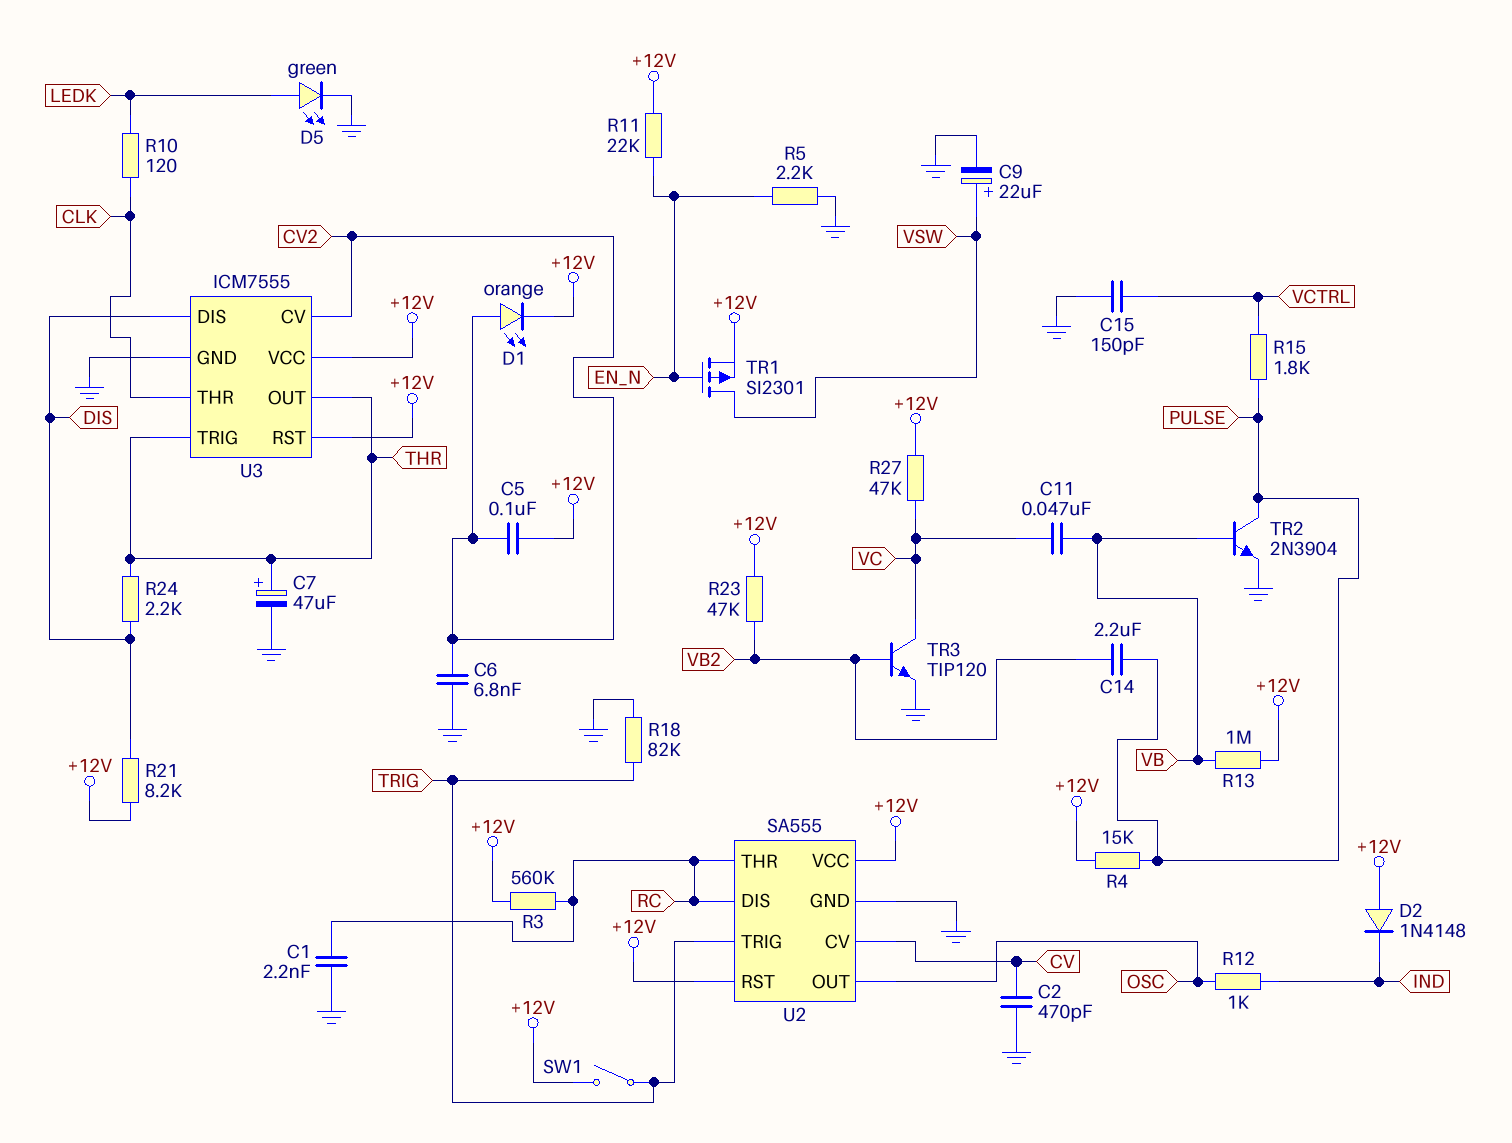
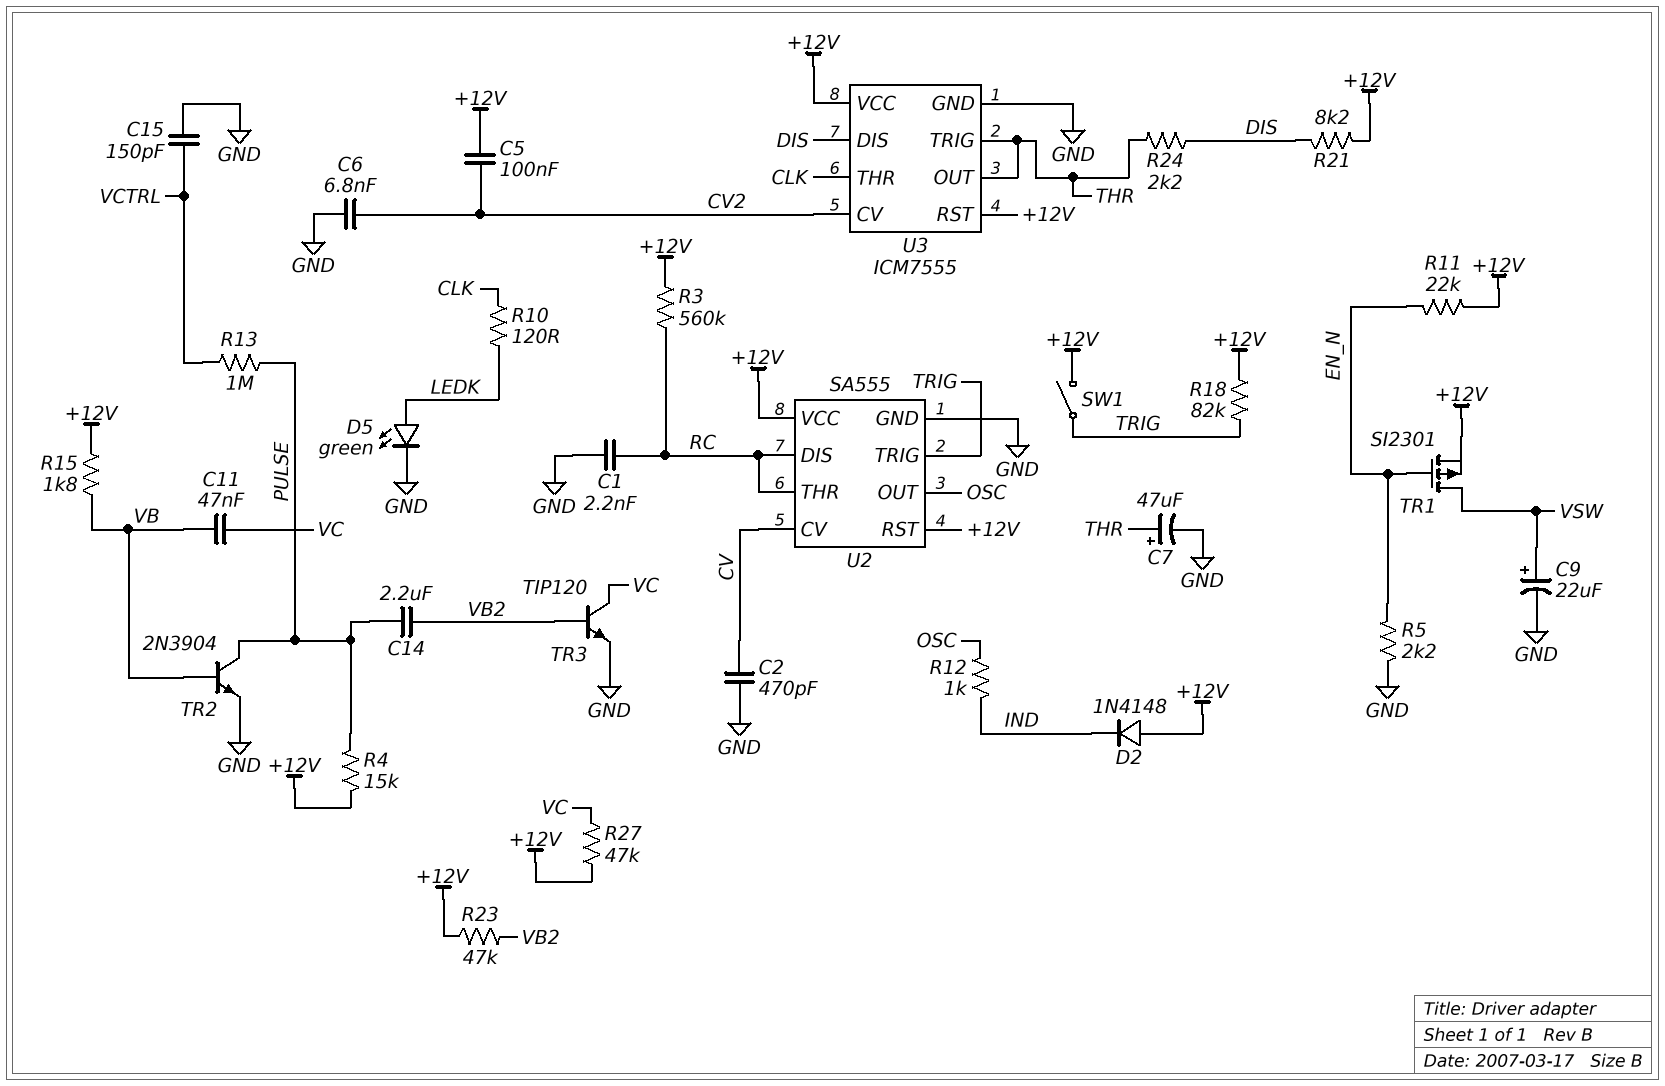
D1: LED orange (A CV2, K +12V) -> none
R13: 1M (+12V, VB) -> 1M (PULSE, VCTRL)
R15: 1.8k (PULSE, VCTRL) -> 1.8k (+12V, VB)
R18: 82k (GND, TRIG) -> 82k (+12V, TRIG)

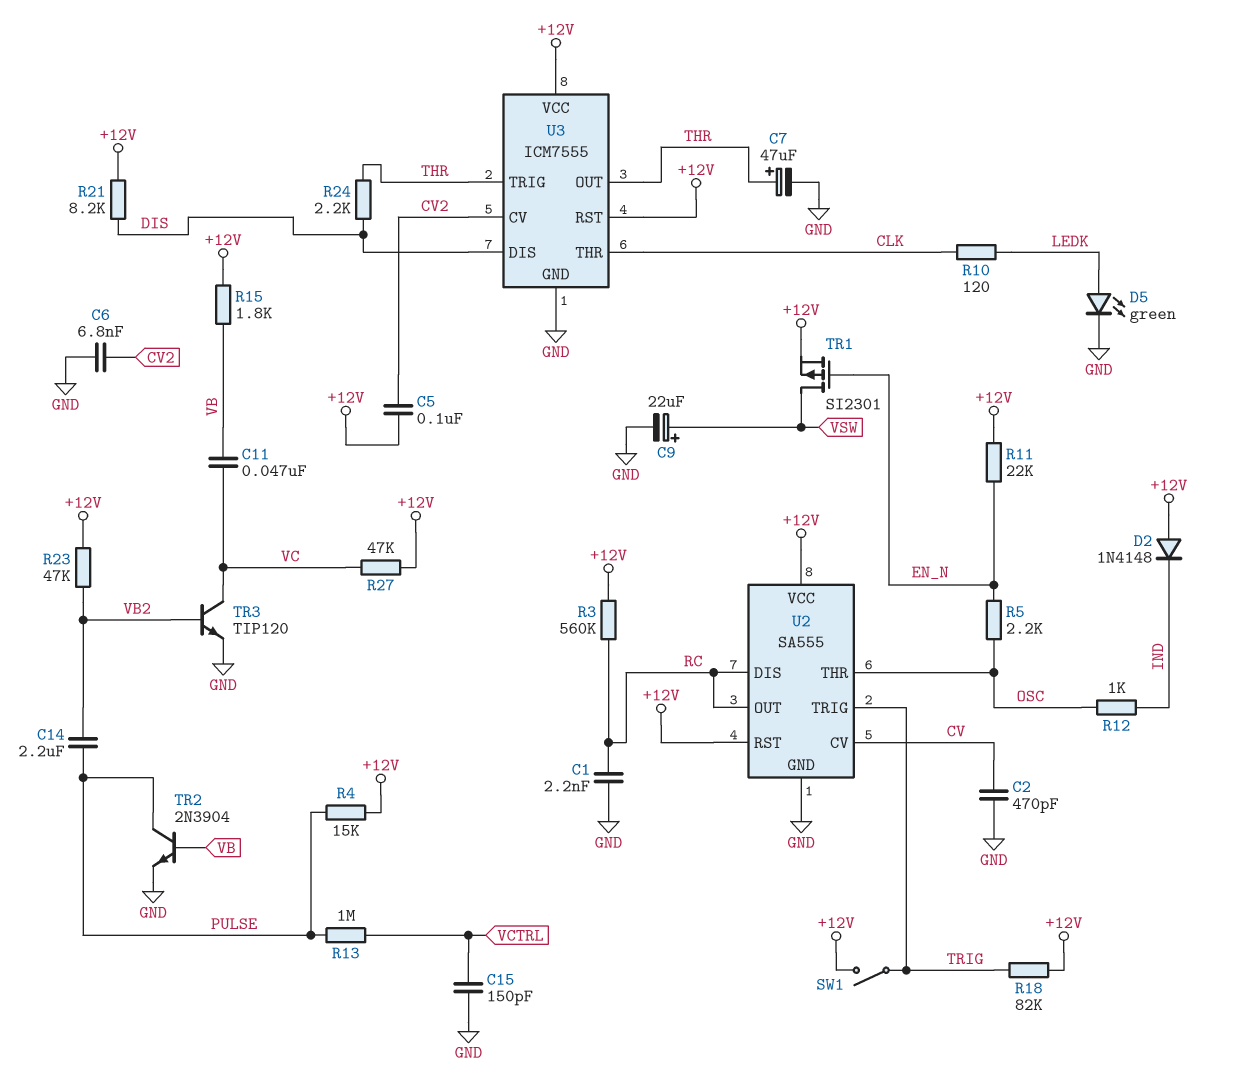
R5: 2.2k (EN_N, GND) -> 2.2k (EN_N, OSC)
U2 pin OUT: OSC -> RC
U2 pin THR: RC -> OSC

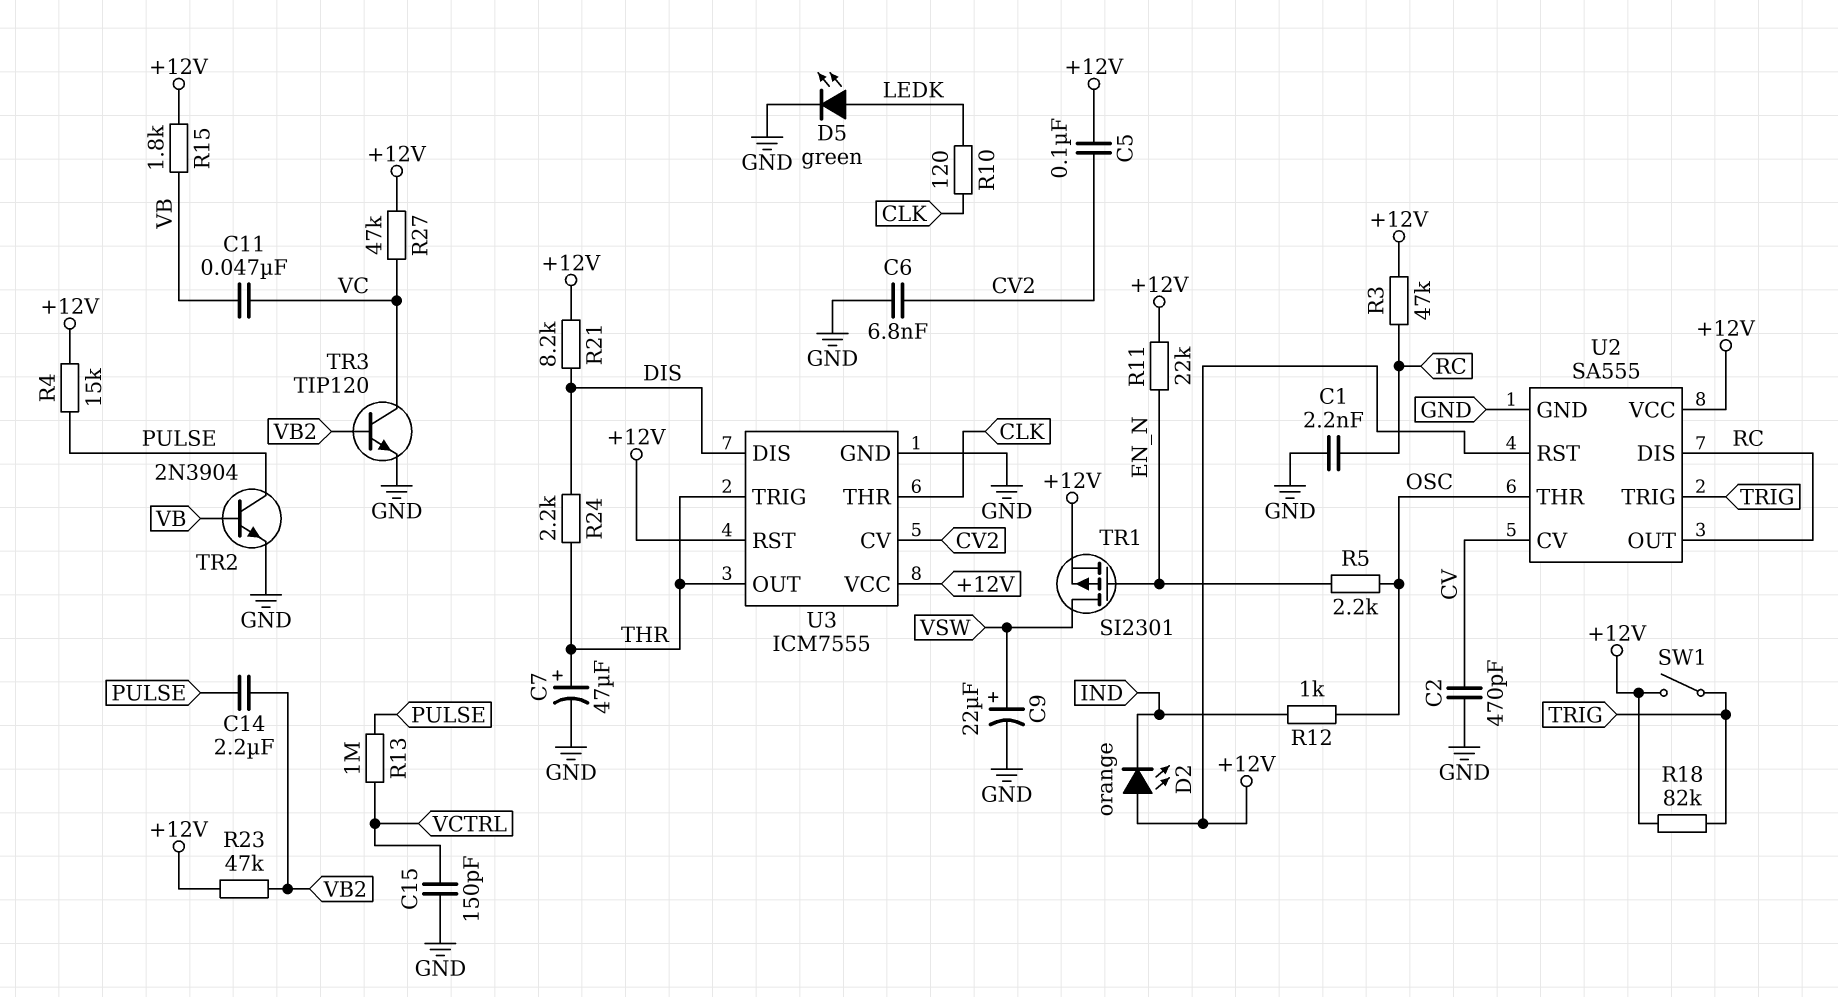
D2: diode 1N4148 (A +12V, K IND) -> LED orange (A +12V, K IND)
R3: 560k (+12V, RC) -> 47k (+12V, RC)

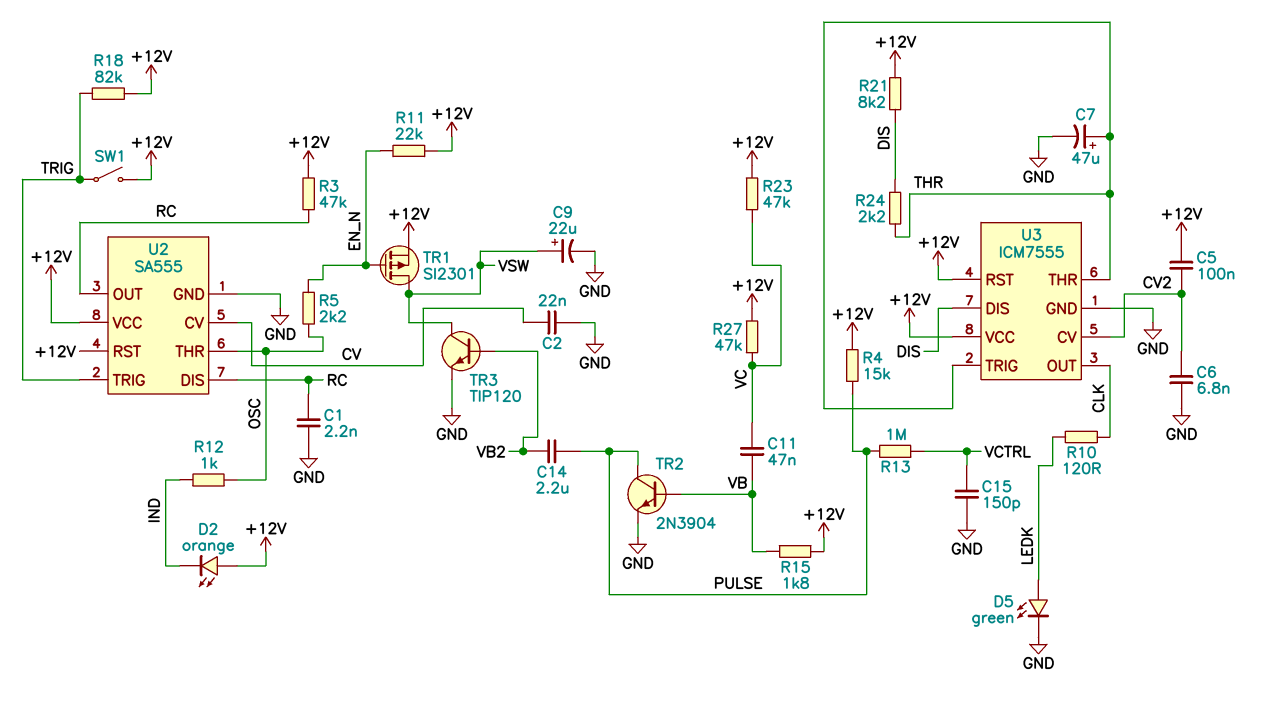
C2: 470pF (CV, GND) -> 22nF (CV, GND)
R23: 47k (+12V, VB2) -> 47k (+12V, VC)
TR3: NPN TIP120 (B VB2, C VC, E GND) -> NPN TIP120 (B VB2, C VSW, E GND)
U3 pin OUT: THR -> CLK
U3 pin THR: CLK -> THR

